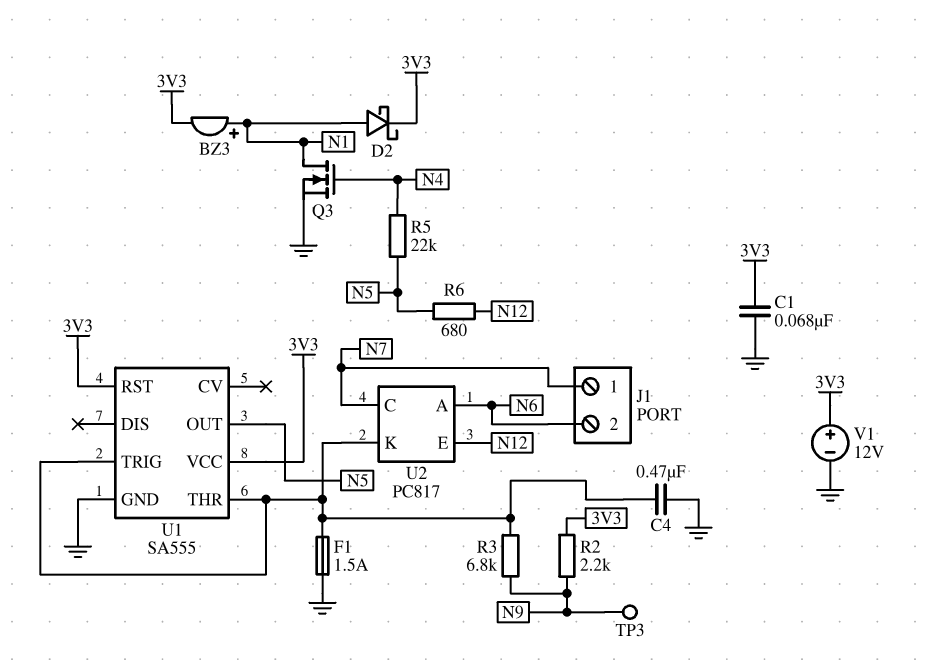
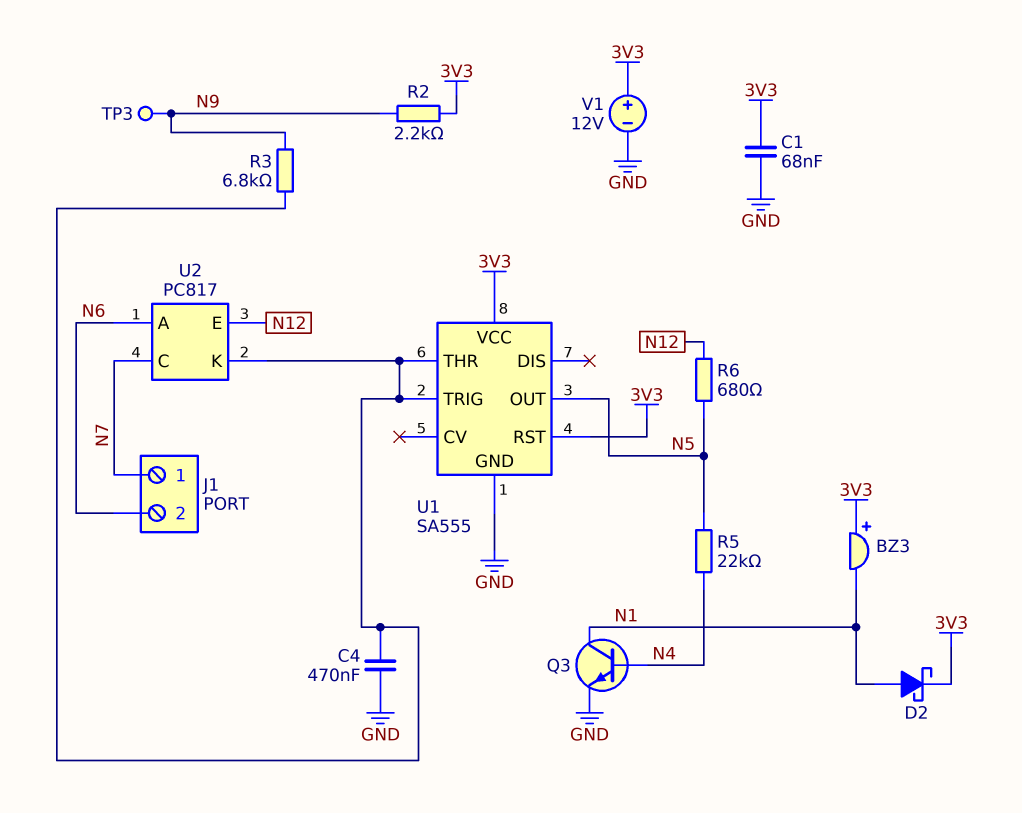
BZ3: buzzer (plus N1, minus 3V3) -> buzzer (plus 3V3, minus N1)
F1: 1.5A (GND, U1/THR) -> none
Q3: NMOS (G N4, D N1, S GND) -> NPN (B N4, C N1, E GND)

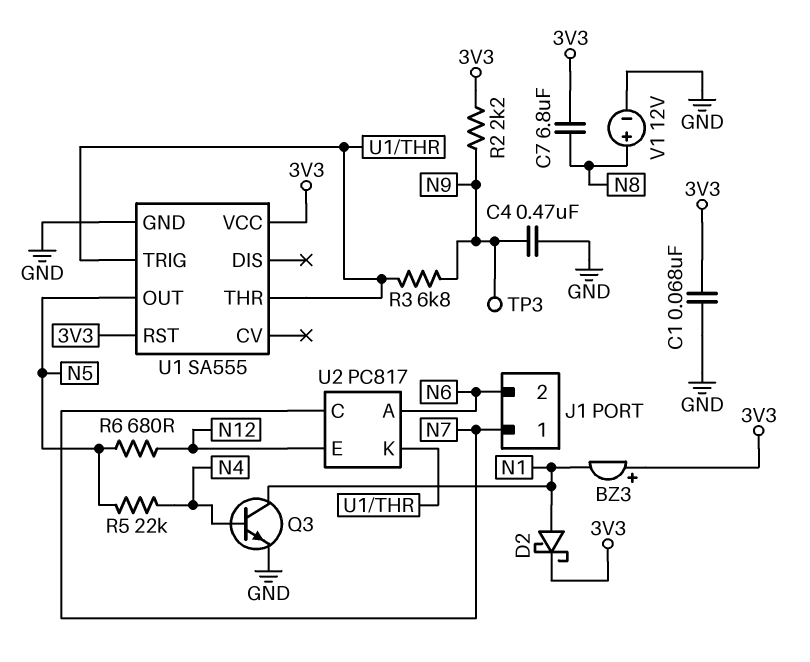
C4: 470nF (GND, U1/THR) -> 470nF (GND, N9)
C7: none -> 6.8uF (3V3, N8)
V1: 12V (plus 3V3, minus GND) -> 12V (plus N8, minus GND)

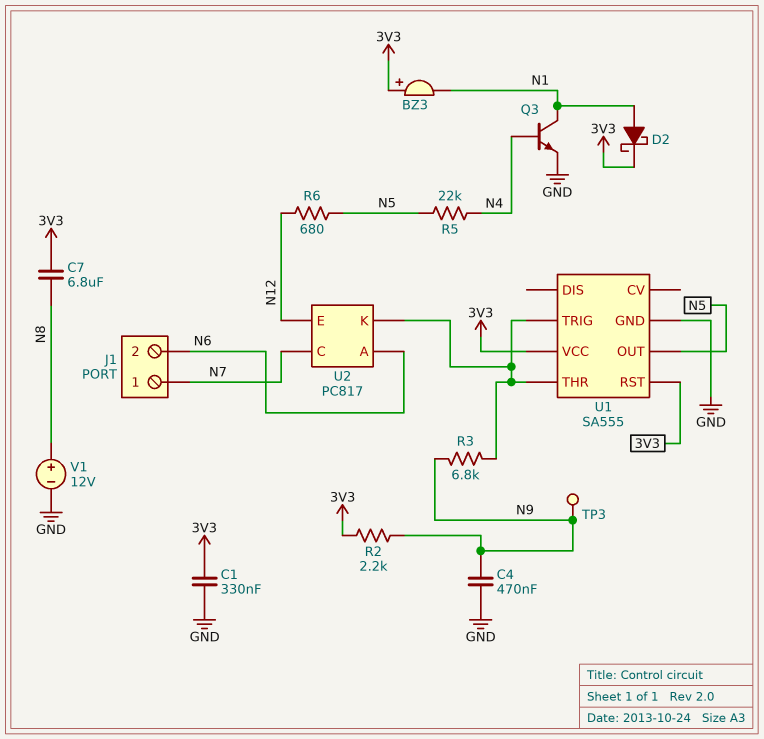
C1: 68nF (3V3, GND) -> 330nF (3V3, GND)

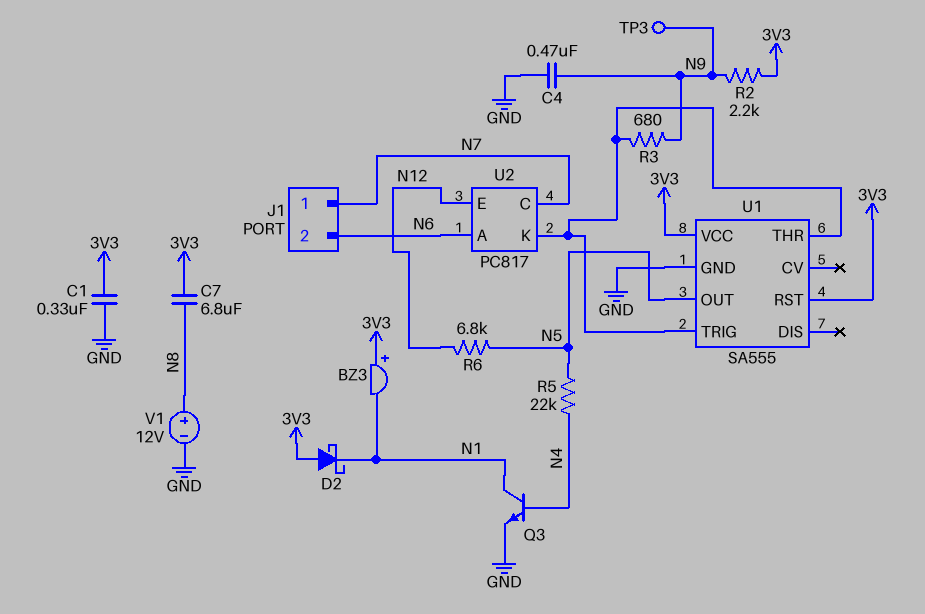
D2: schottky (A N1, K 3V3) -> schottky (A 3V3, K N1)
R3: 6.8k (N9, U1/THR) -> 680 (N9, U1/THR)
R6: 680 (N5, N12) -> 6.8k (N5, N12)

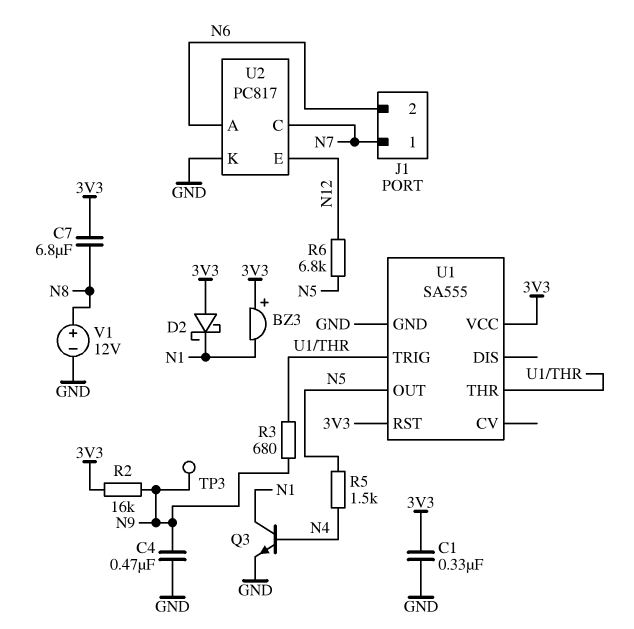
R2: 2.2k (3V3, N9) -> 16k (3V3, N9)
R5: 22k (N4, N5) -> 1.5k (N4, N5)
U2 pin K: U1/THR -> GND

